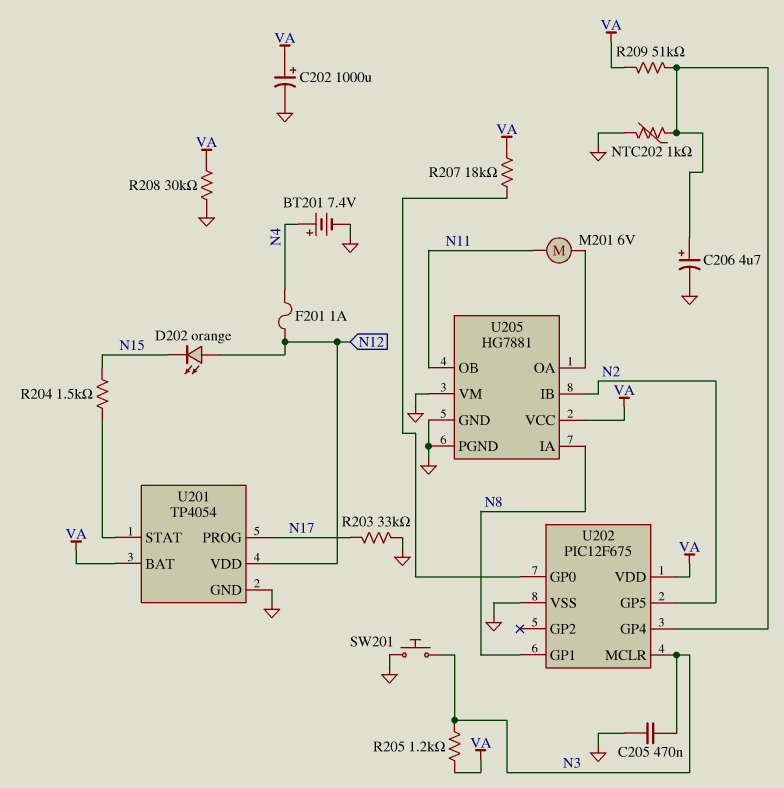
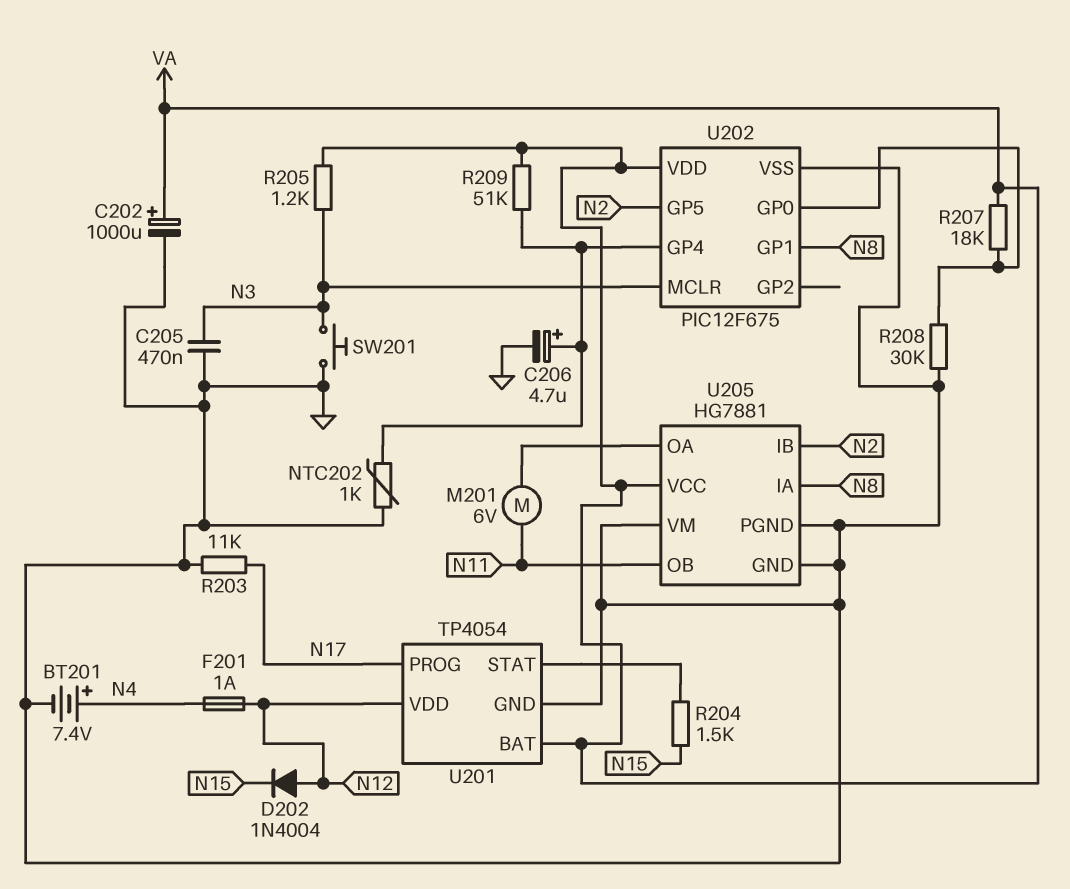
D202: LED orange (A N12, K N15) -> diode 1N4004 (A N12, K N15)
R203: 33k (GND, N17) -> 11k (GND, N17)
R208: 30k (GND, VA) -> 30k (GND, U202/GP0)

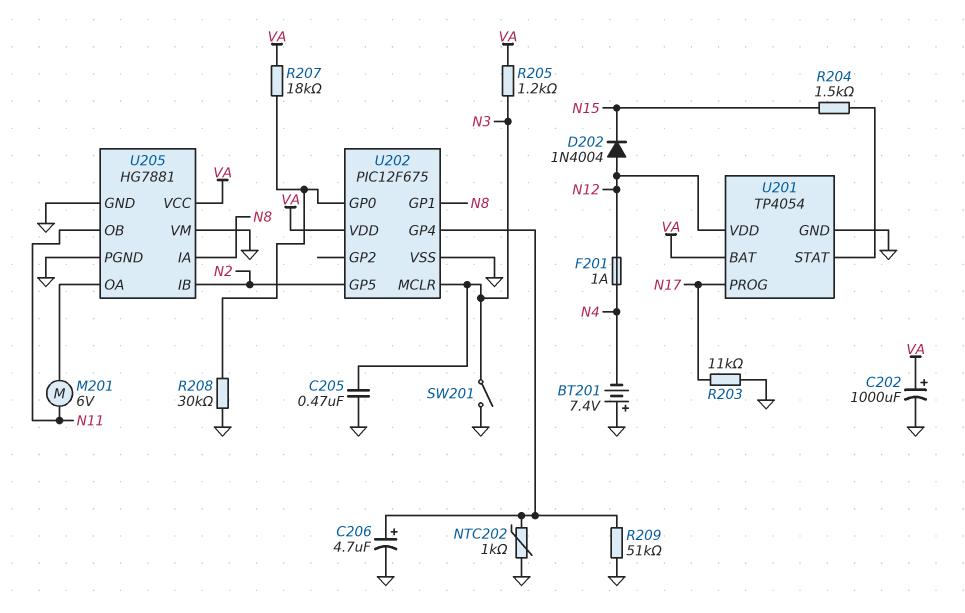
BT201: 7.4V (plus N4, minus GND) -> 7.4V (plus GND, minus N4)
R209: 51k (U202/GP4, VA) -> 51k (GND, U202/GP4)
SW201: button (GND, N3) -> switch (GND, N3)

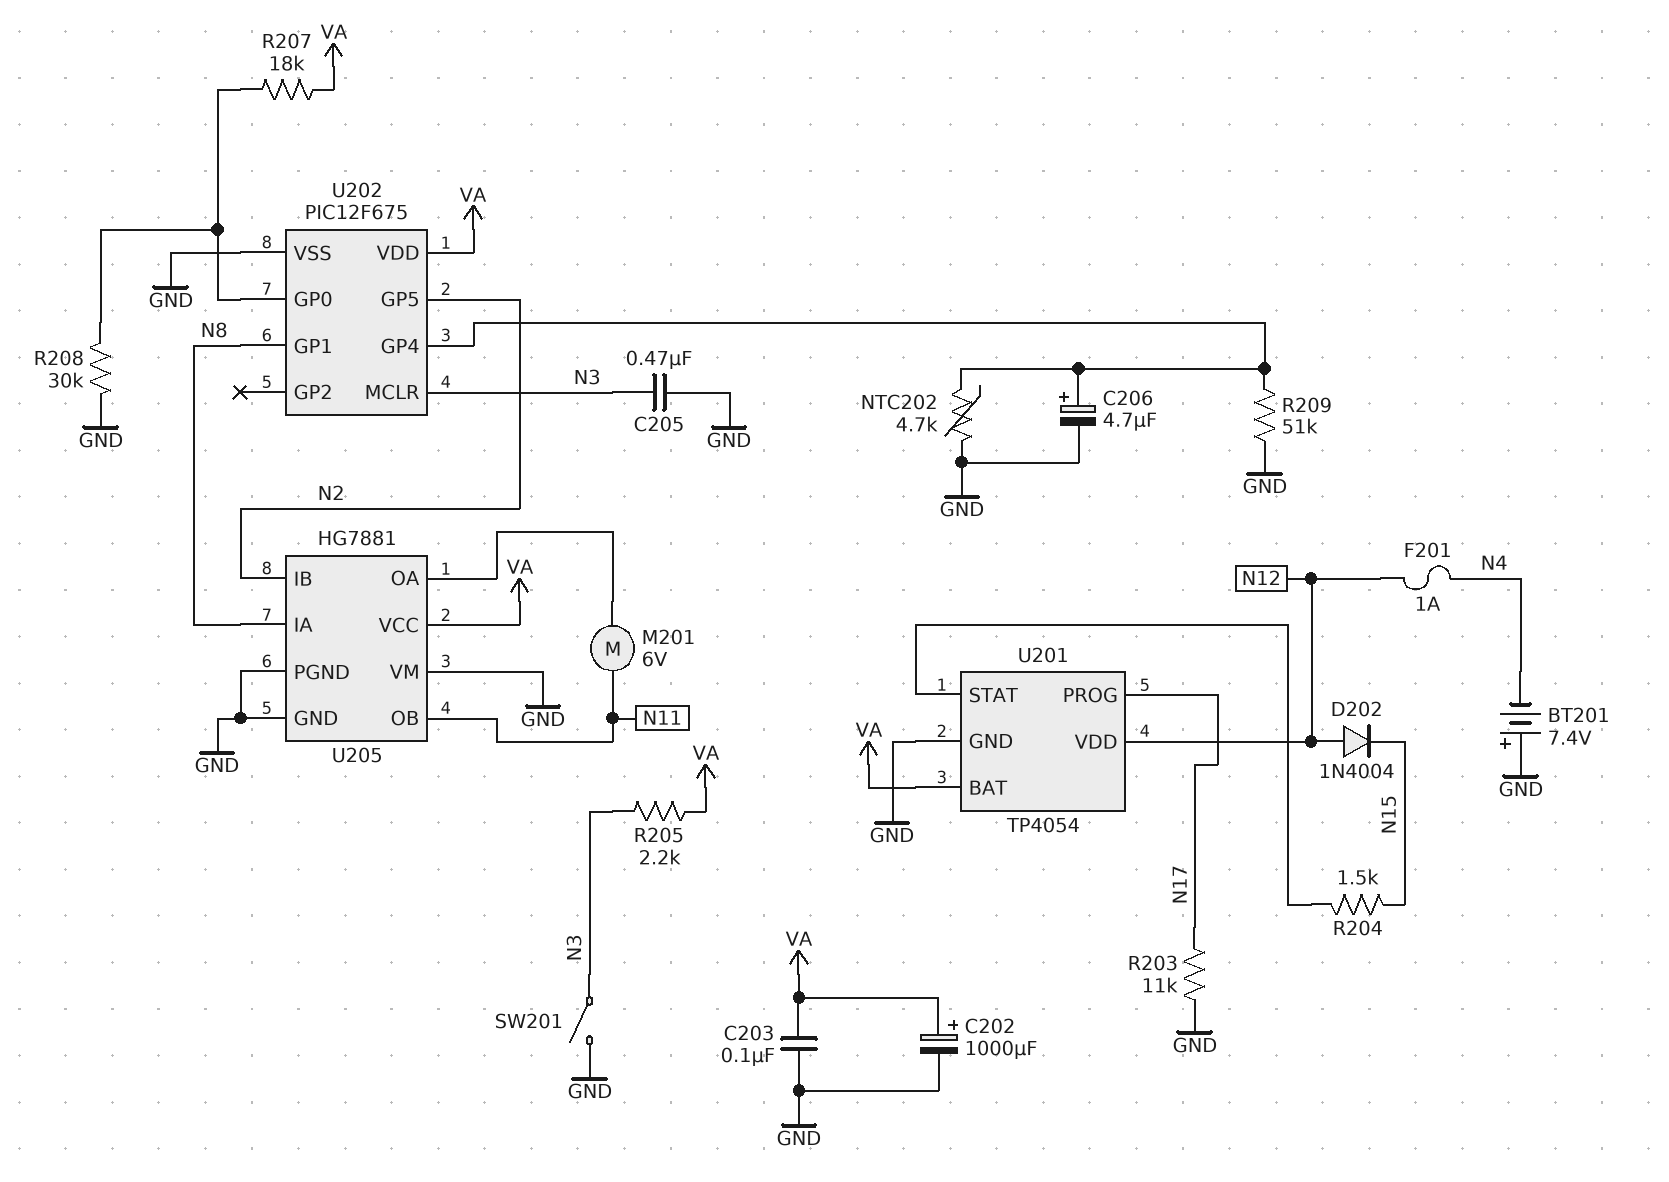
C203: none -> 100nF (GND, VA)
NTC202: 1k (GND, U202/GP4) -> 4.7k (GND, U202/GP4)
R205: 1.2k (N3, VA) -> 2.2k (N3, VA)

